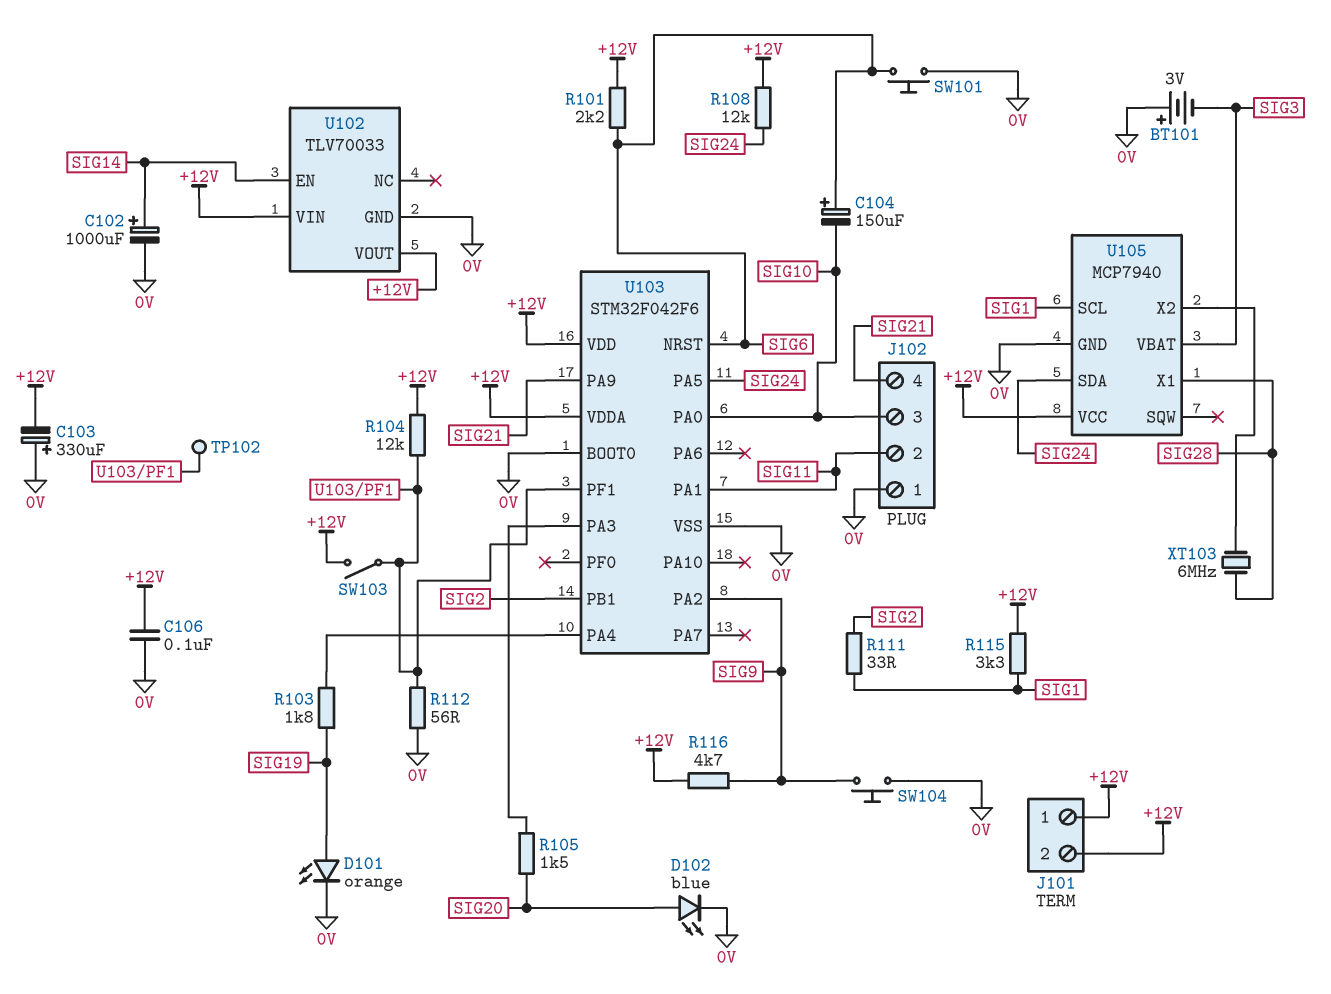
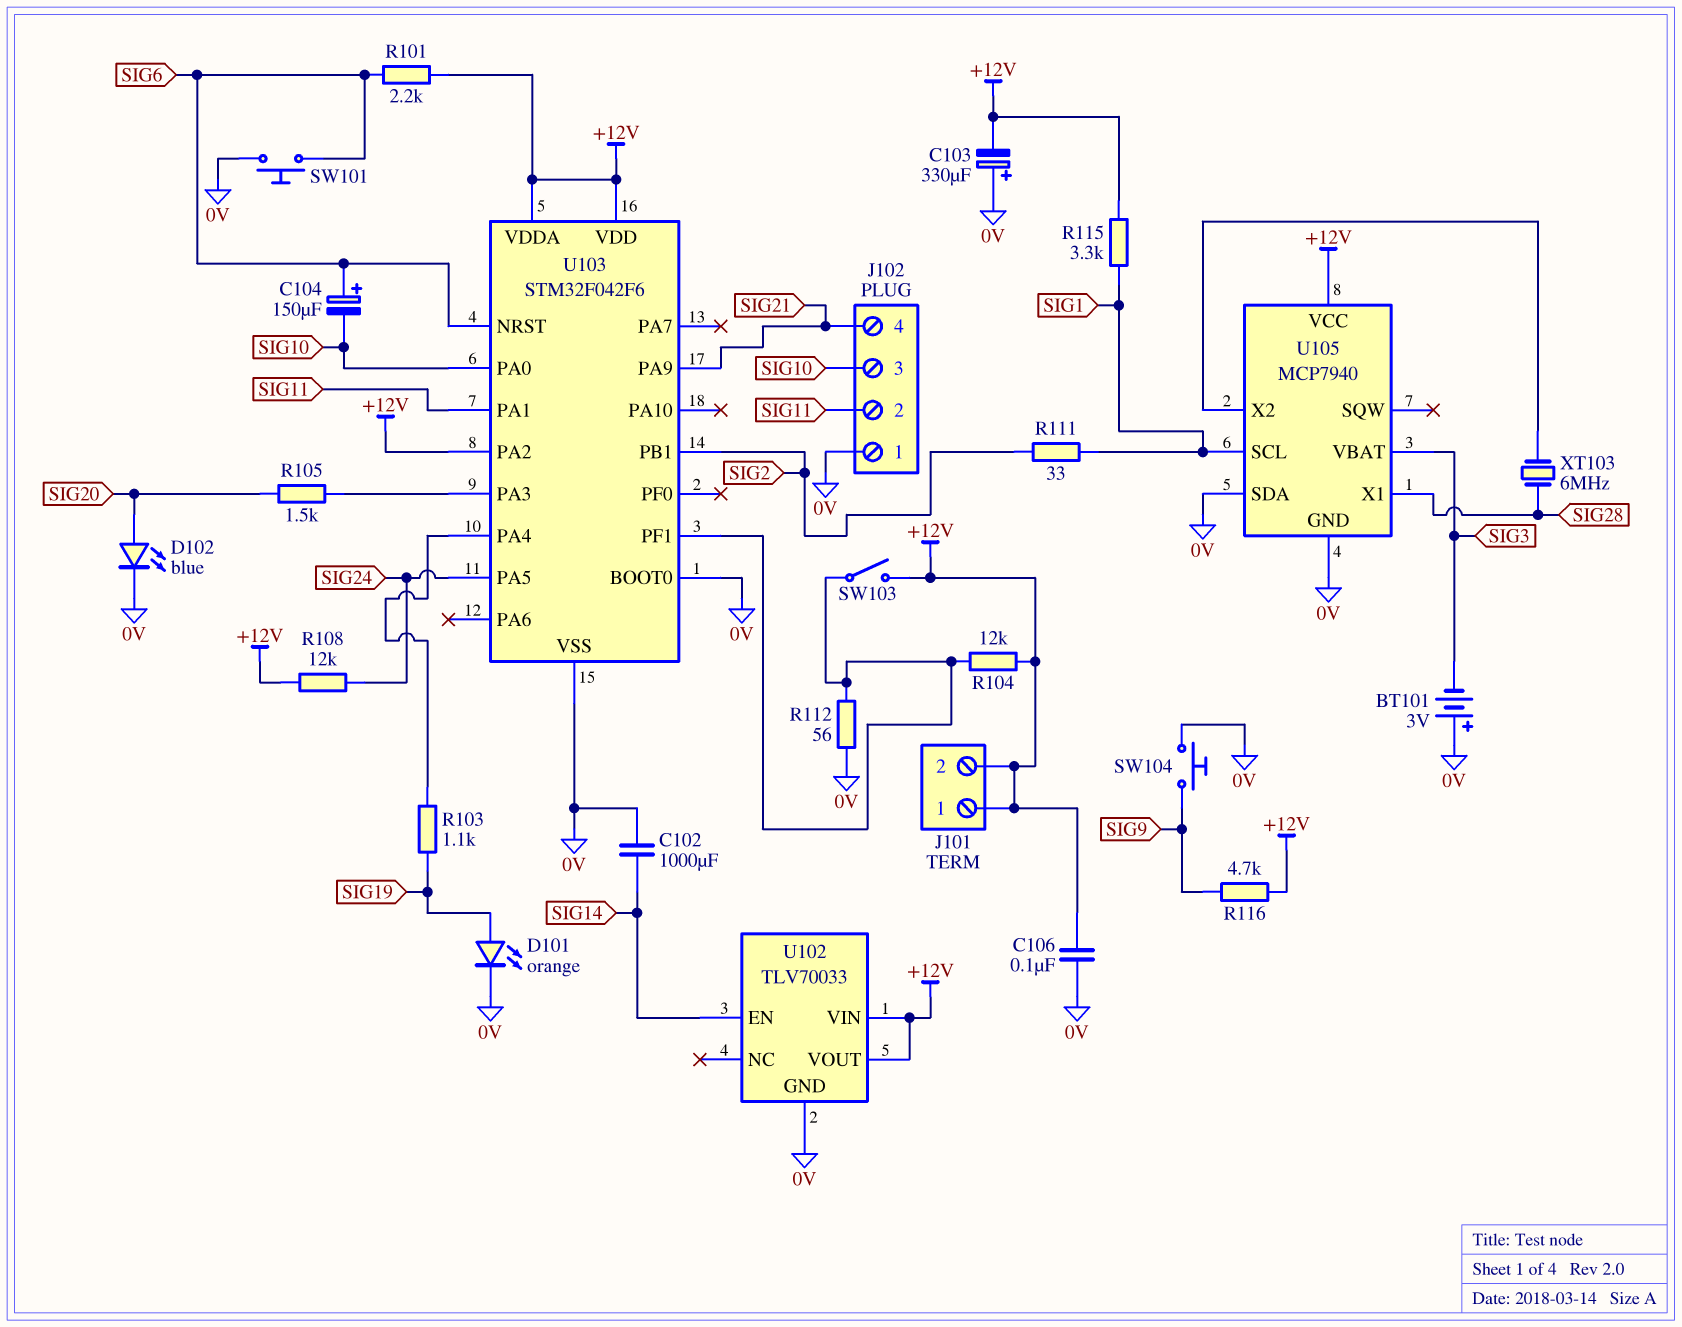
C102: 1000uF (plus SIG14, minus 0V) -> 1000uF (0V, SIG14)
R103: 1.8k (SIG19, U103/PA4) -> 1.1k (SIG19, U103/PA4)
TP102: test point (U103/PF1) -> none
U103 pin PA2: SIG9 -> +12V
U105 pin SDA: SIG24 -> 0V

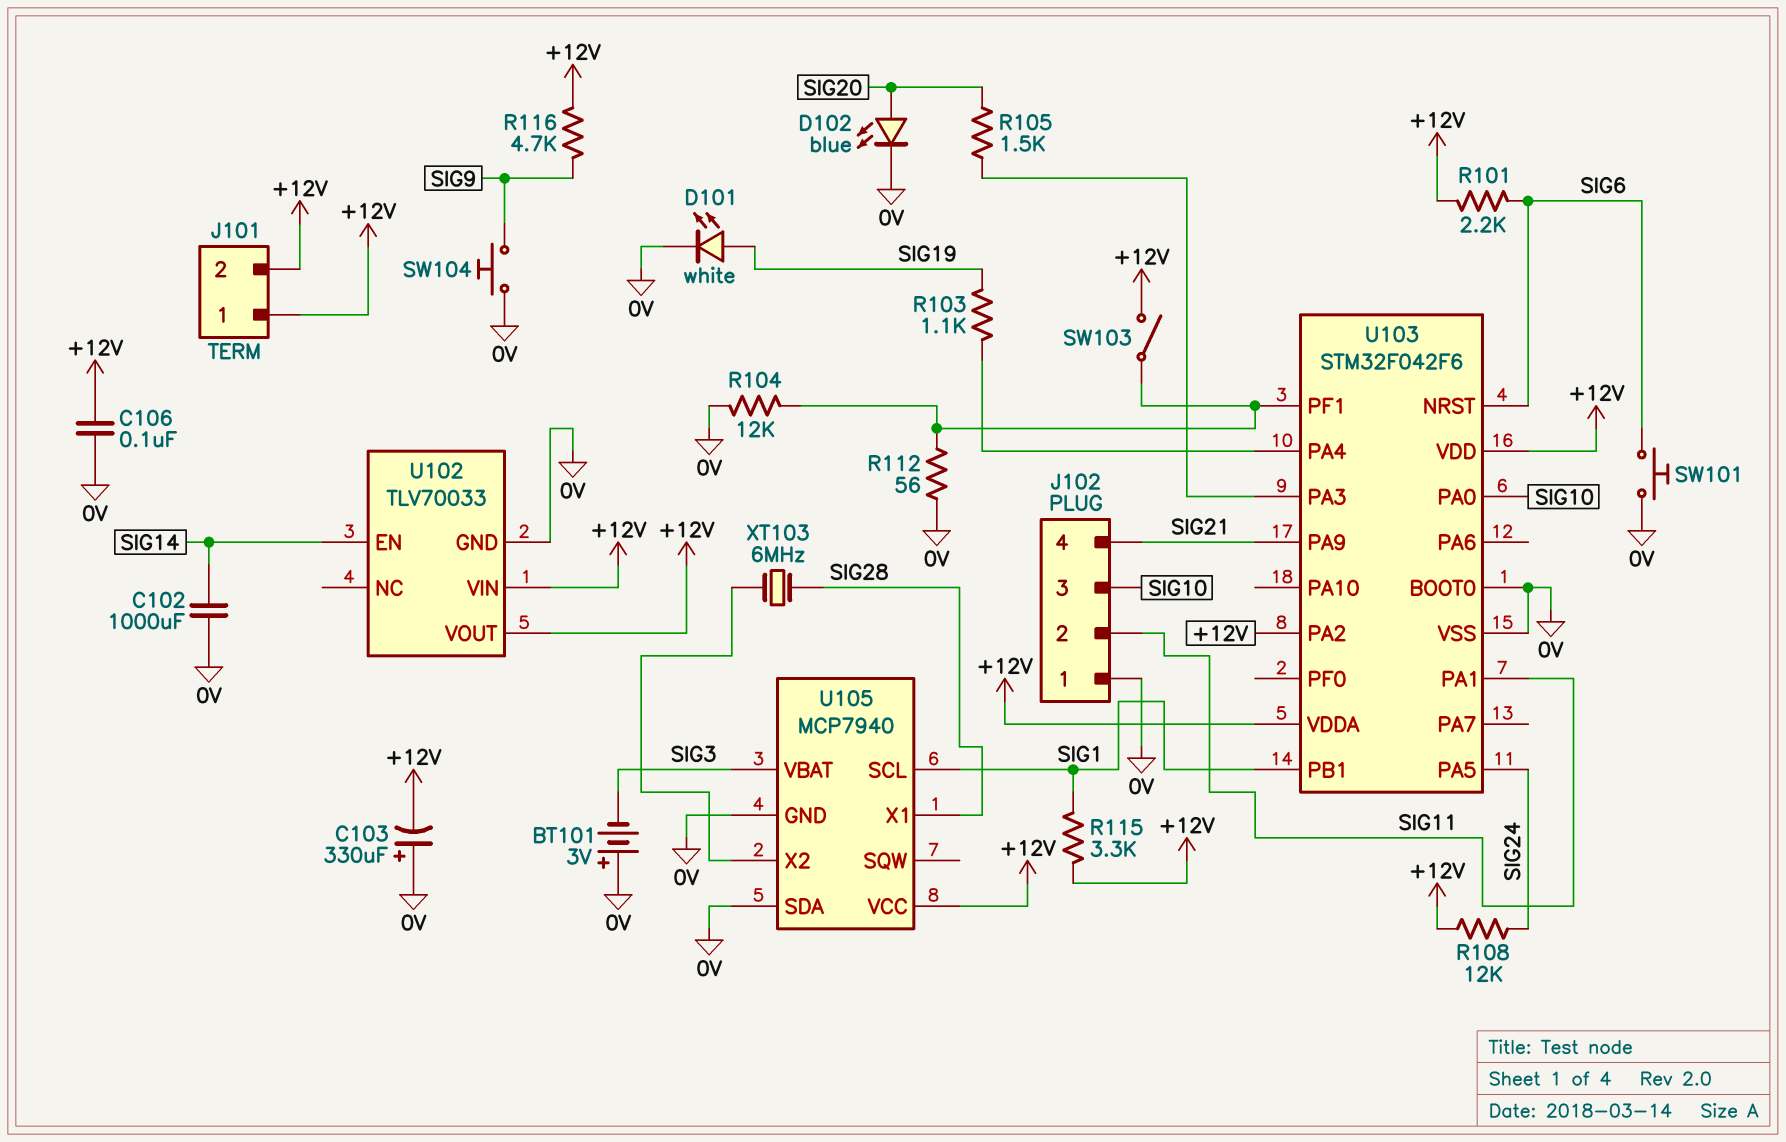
C104: 150uF (plus SIG6, minus SIG10) -> none
D101: LED orange (A SIG19, K 0V) -> LED white (A SIG19, K 0V)
R104: 12k (+12V, U103/PF1) -> 12k (0V, U103/PF1)
R111: 33 (SIG1, SIG2) -> none
U103 pin PB1: SIG2 -> SIG1

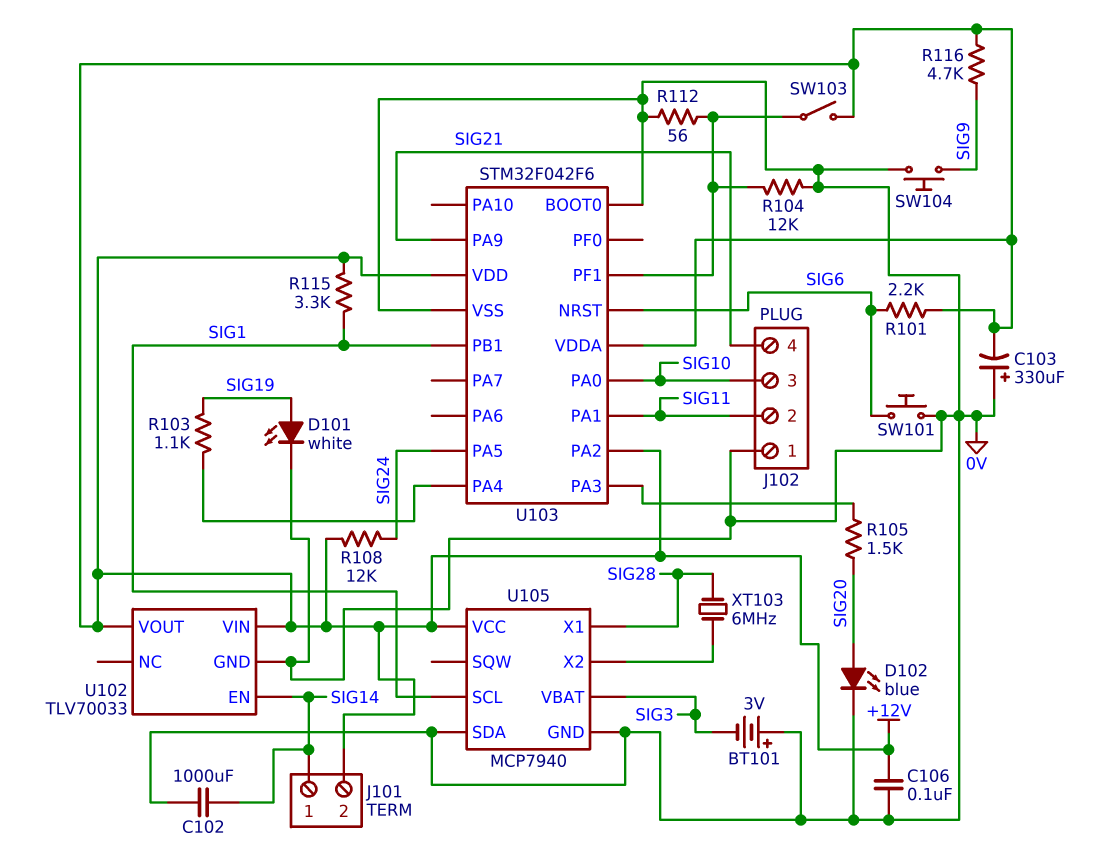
J101 pin 1: +12V -> SIG14

